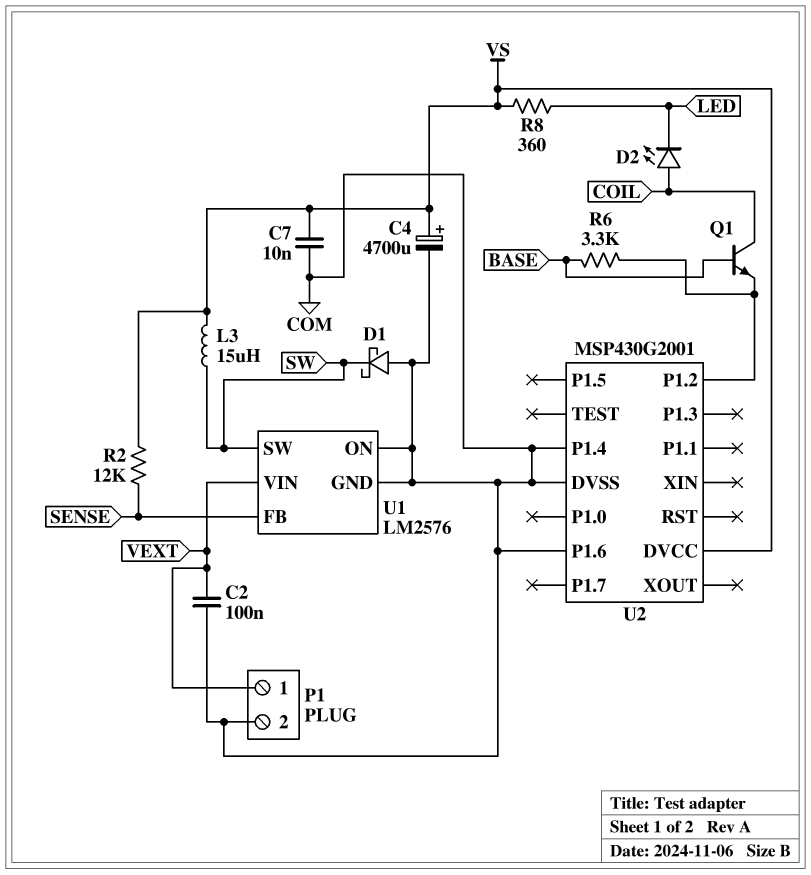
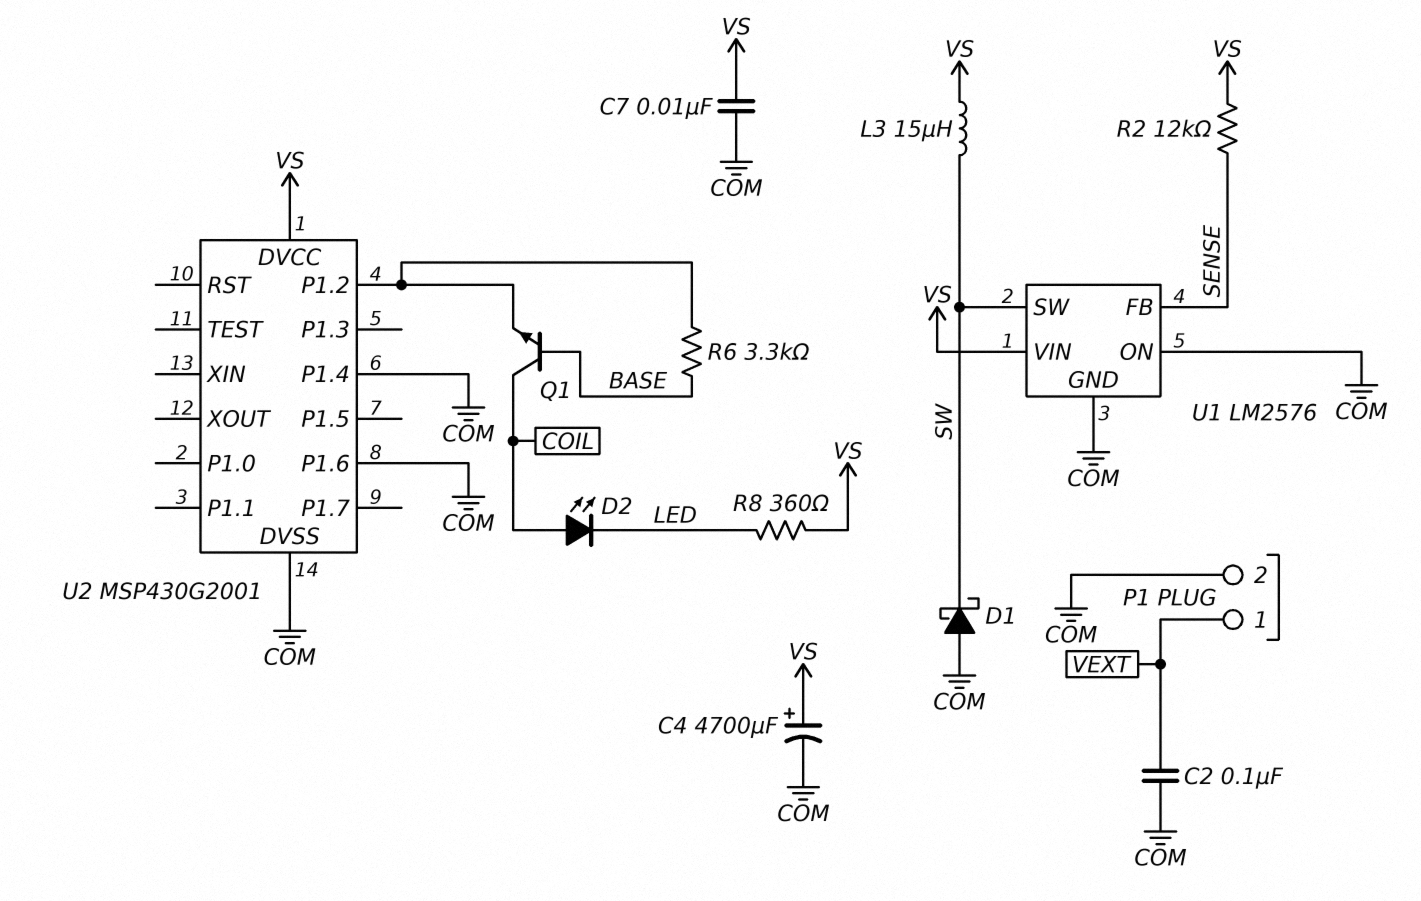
U1 pin VIN: VEXT -> VS

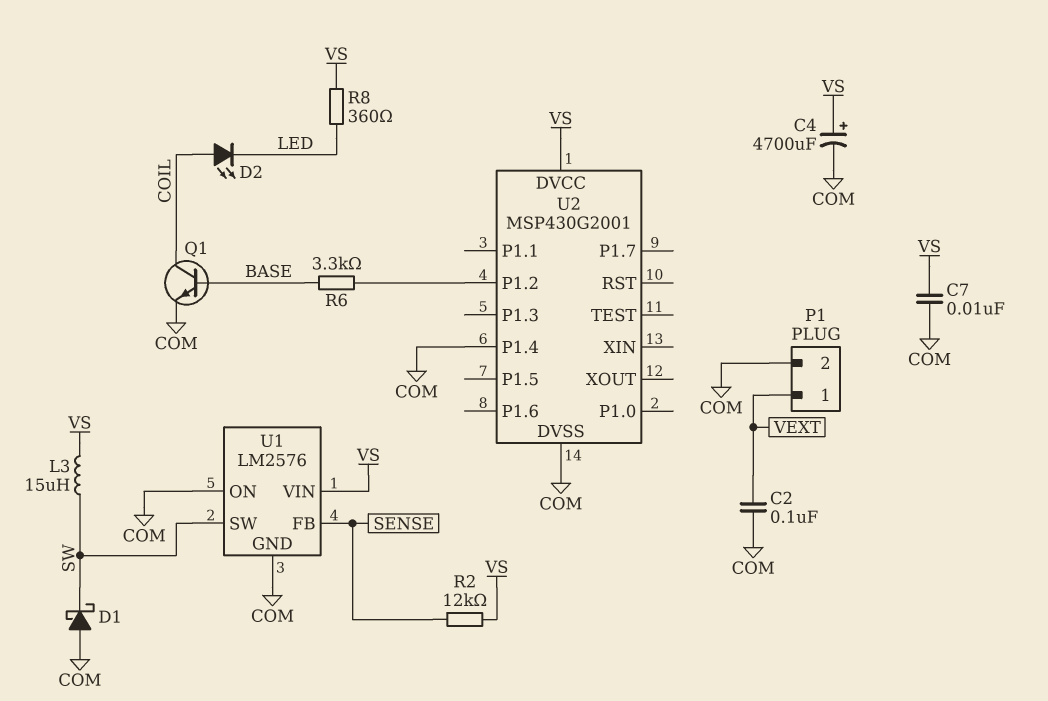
Q1: NPN (B BASE, C COIL, E U2/P1.2) -> NPN (B BASE, C COIL, E COM)
U2 pin P1.6: COM -> none

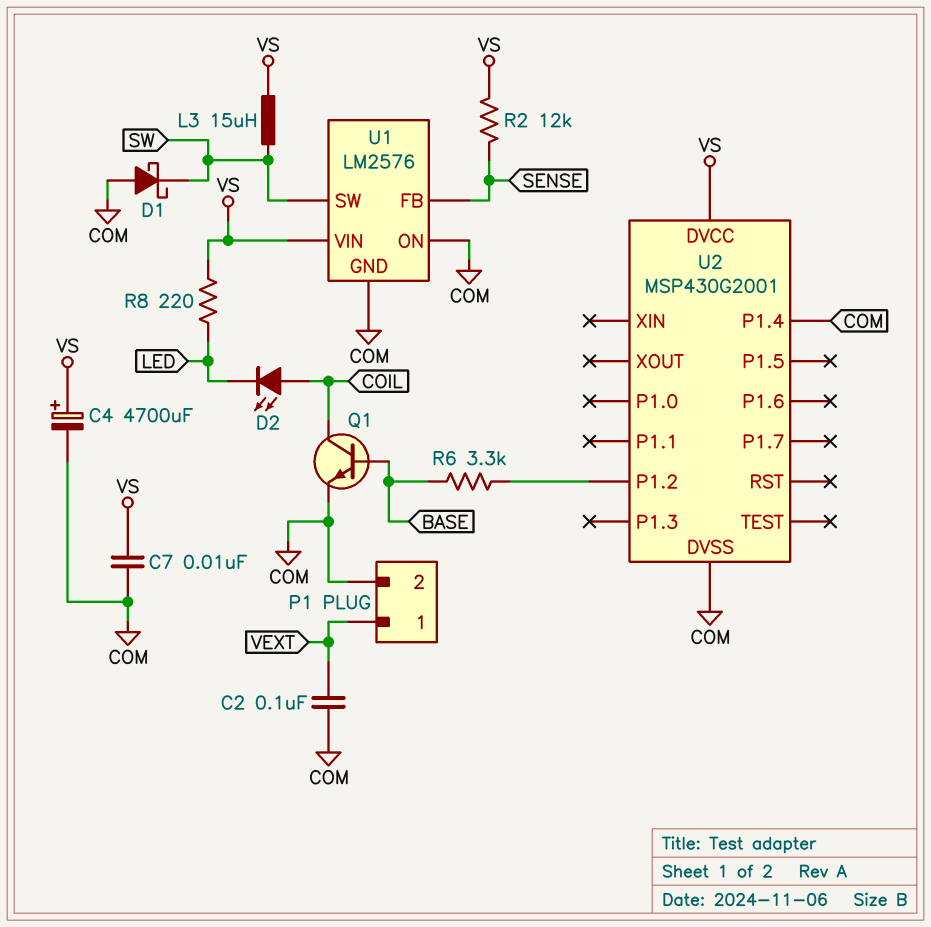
R8: 360 (LED, VS) -> 220 (LED, VS)

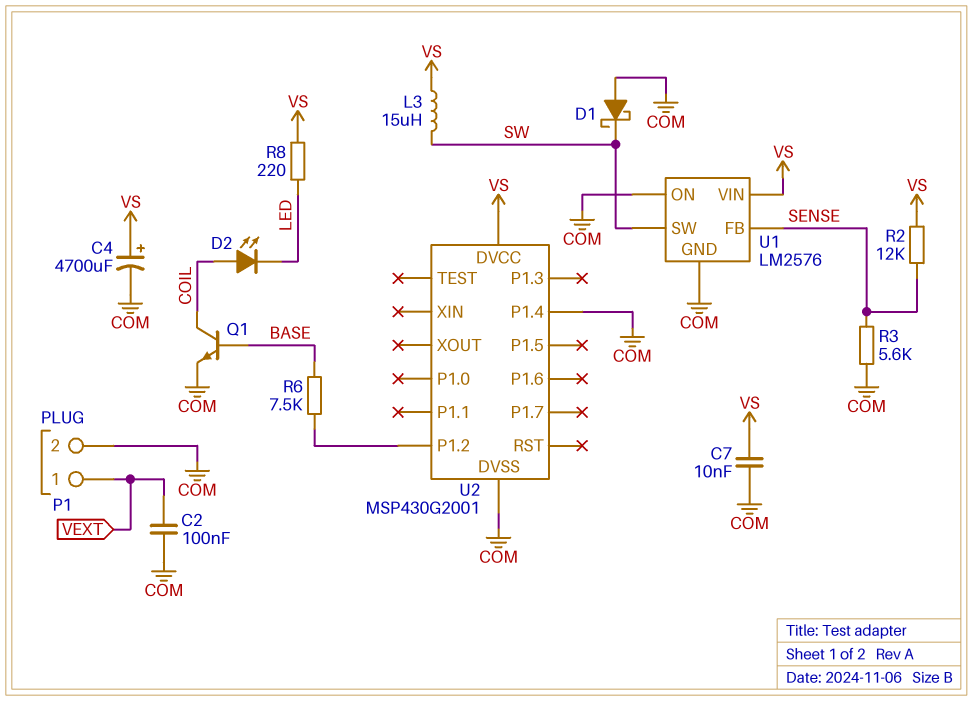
R3: none -> 5.6k (COM, SENSE)
R6: 3.3k (BASE, U2/P1.2) -> 7.5k (BASE, U2/P1.2)

